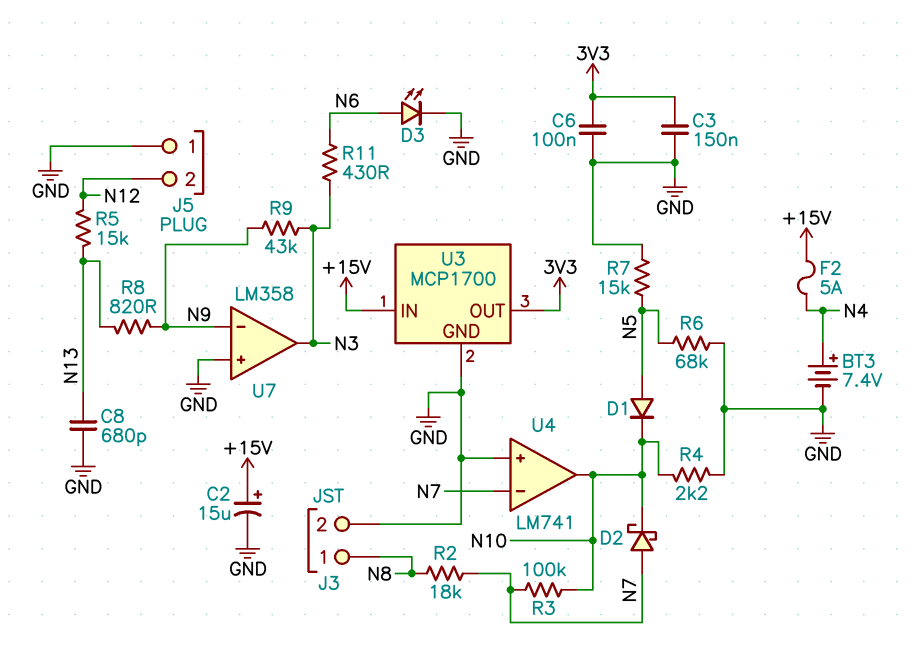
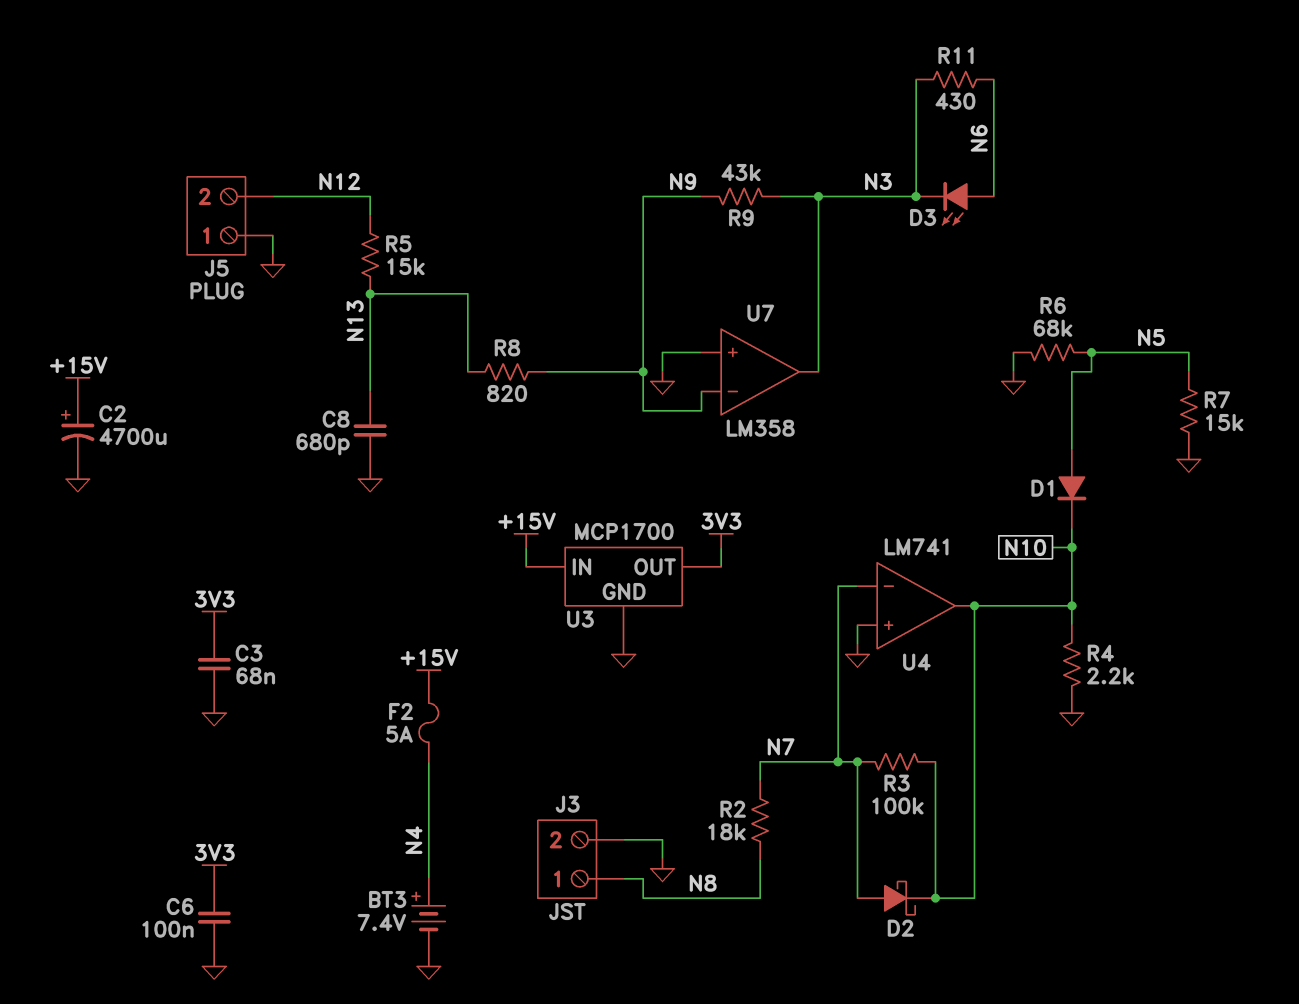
C2: 15uF (plus +15V, minus GND) -> 4700uF (plus +15V, minus GND)
C3: 150nF (3V3, GND) -> 68nF (3V3, GND)
D3: LED (A N6, K GND) -> LED (A N6, K N3)

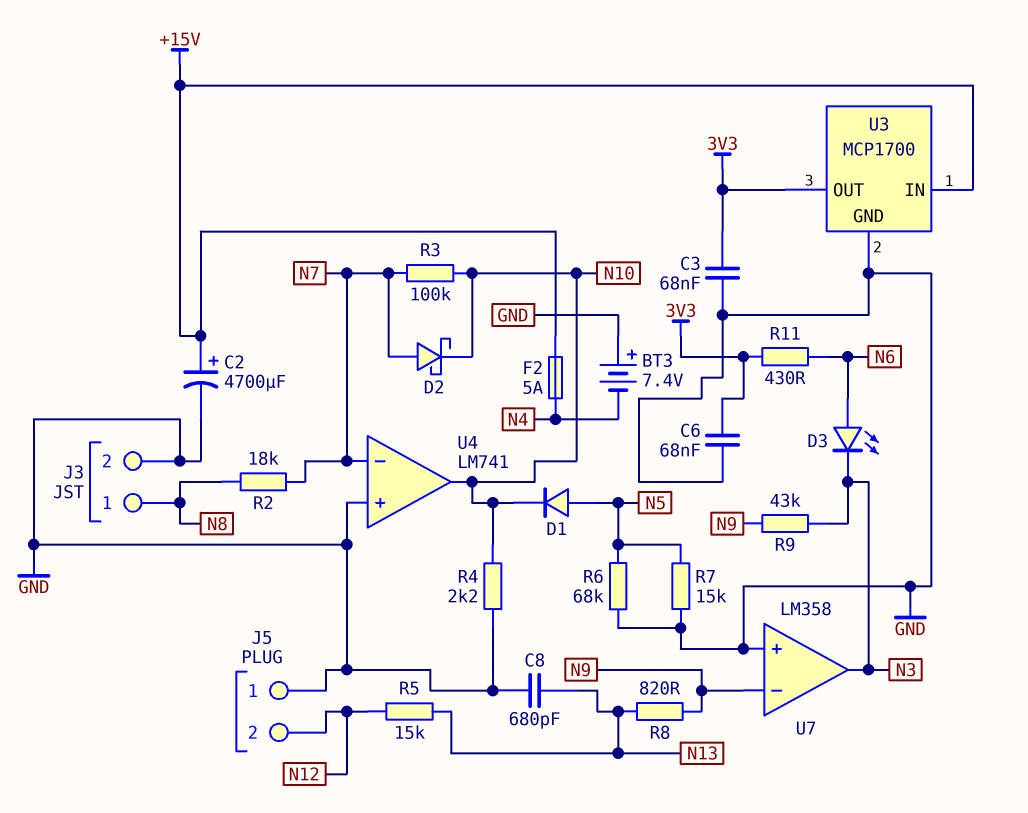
BT3: 7.4V (plus N4, minus GND) -> 7.4V (plus GND, minus N4)
C6: 100nF (3V3, GND) -> 68nF (3V3, GND)
R11: 430 (N3, N6) -> 430 (3V3, N6)

